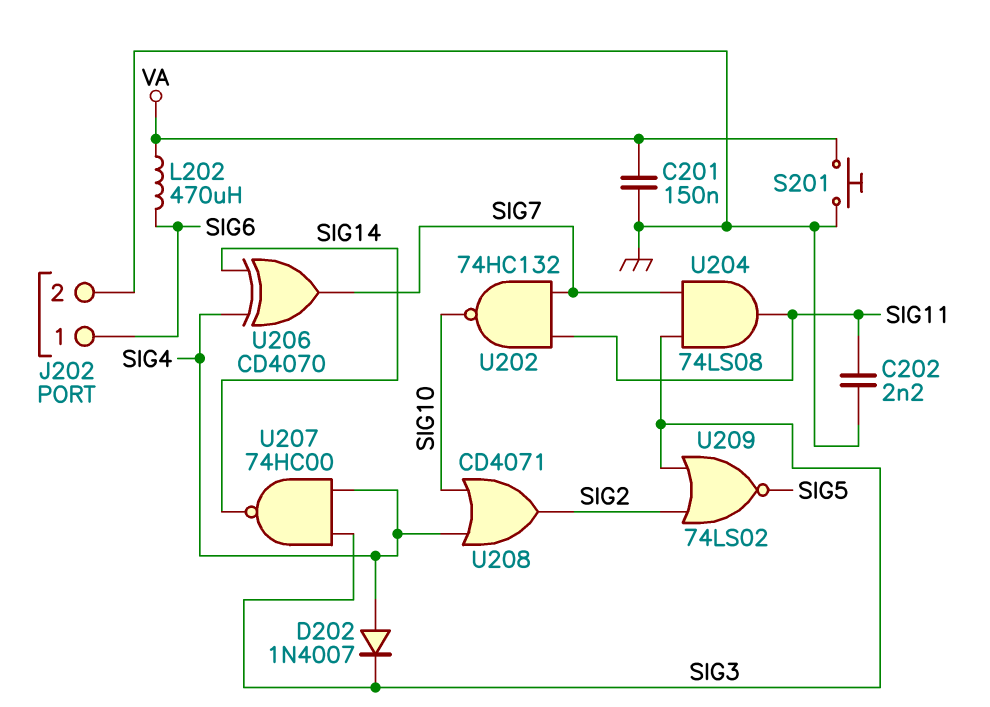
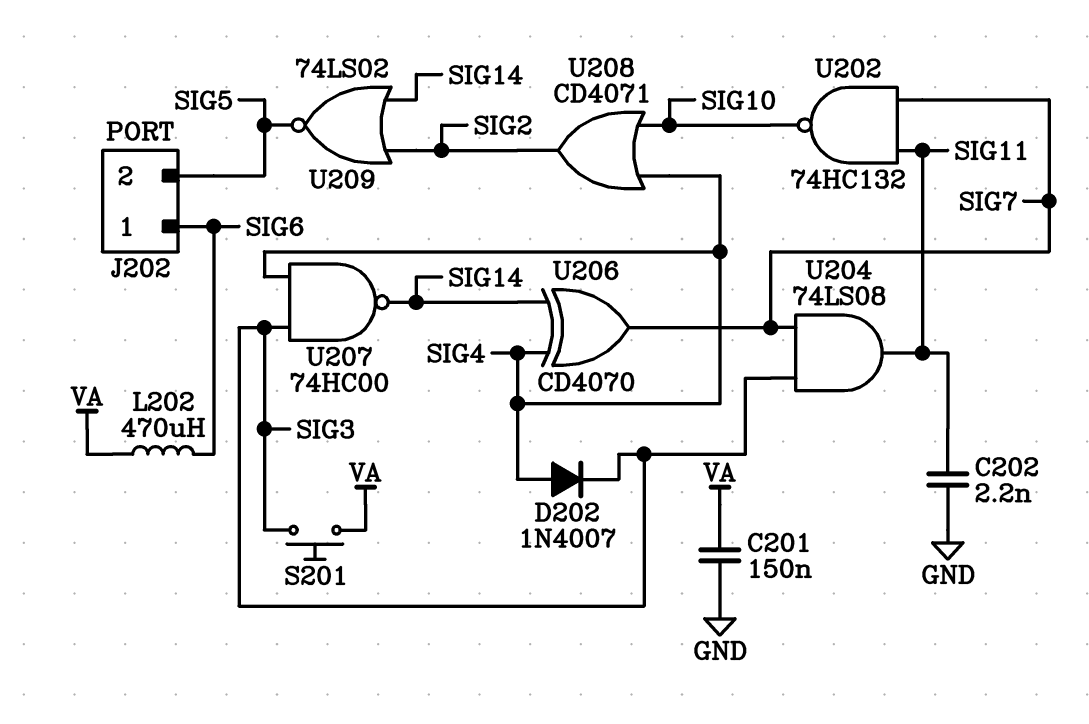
J202 pin 2: GND -> SIG5
S201: button (GND, VA) -> button (SIG3, VA)
U209: NOR 74LS02 (in SIG2, in SIG3, out SIG5) -> NOR 74LS02 (in SIG2, in SIG14, out SIG5)

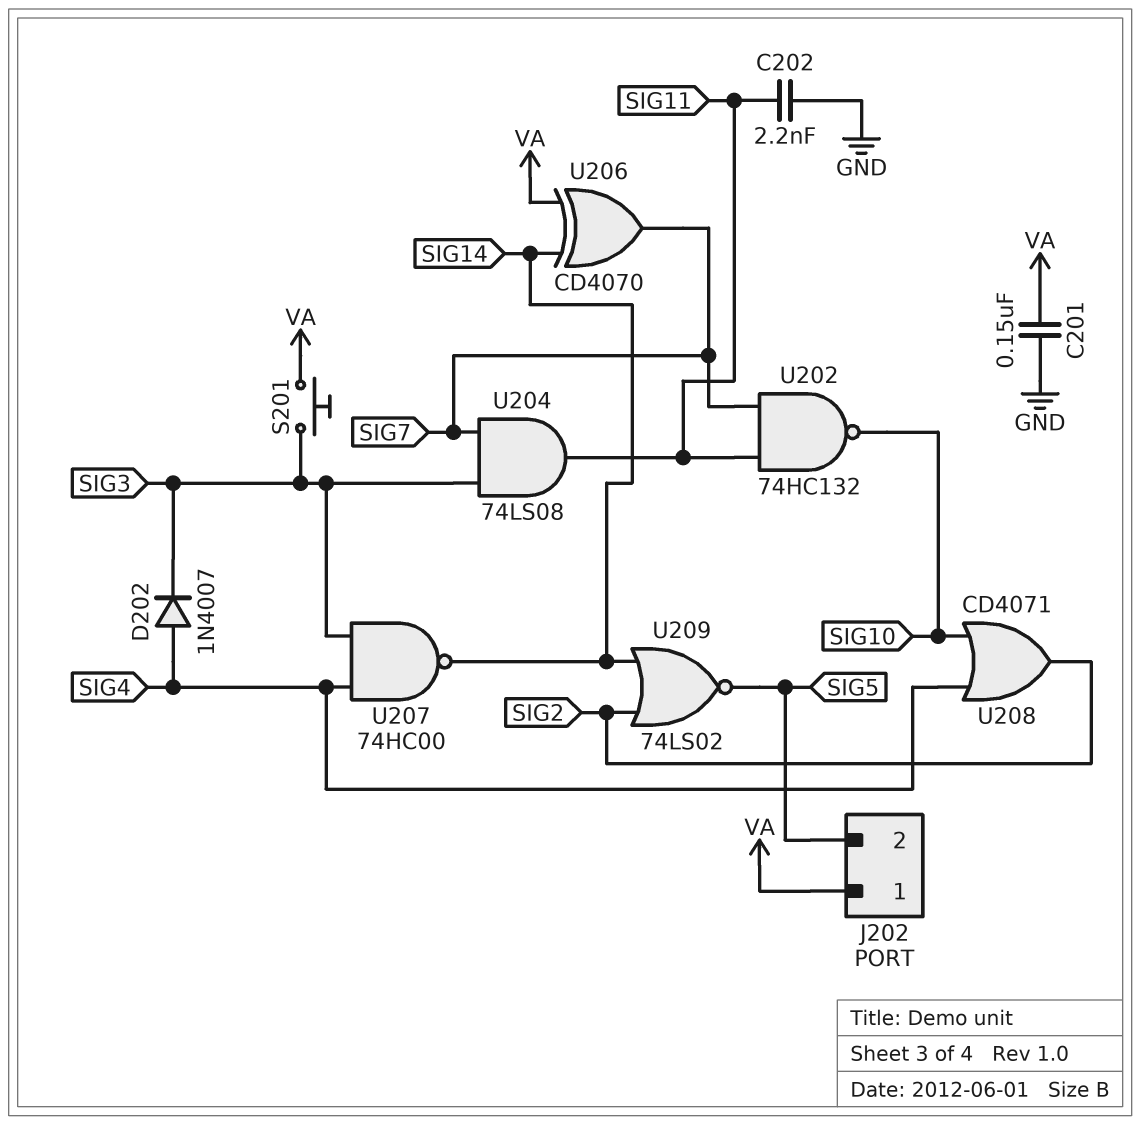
J202 pin 1: SIG6 -> VA
L202: 470uH (SIG6, VA) -> none
U206: XOR CD4070 (in SIG4, in SIG14, out SIG7) -> XOR CD4070 (in SIG14, in VA, out SIG7)

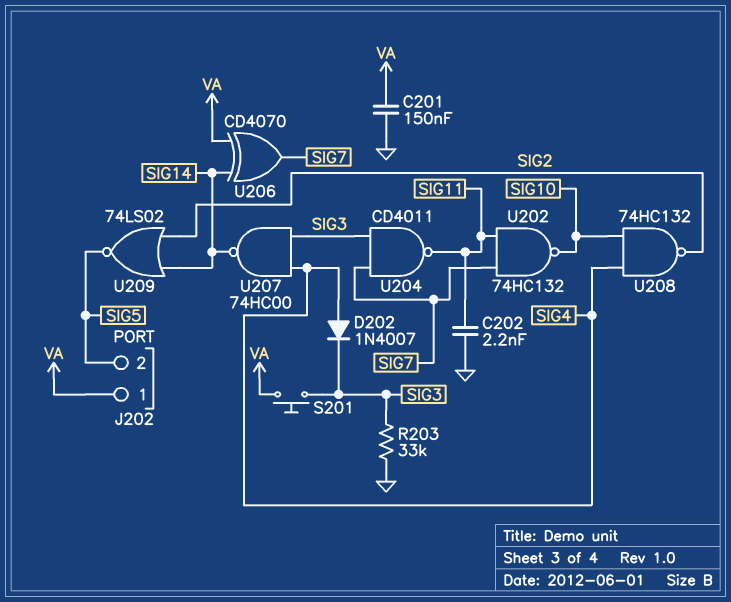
R203: none -> 33k (GND, SIG3)
U204: AND 74LS08 (in SIG3, in SIG7, out SIG11) -> NAND CD4011 (in SIG3, in SIG7, out SIG11)
U208: OR CD4071 (in SIG4, in SIG10, out SIG2) -> NAND 74HC132 (in SIG4, in SIG10, out SIG2)

